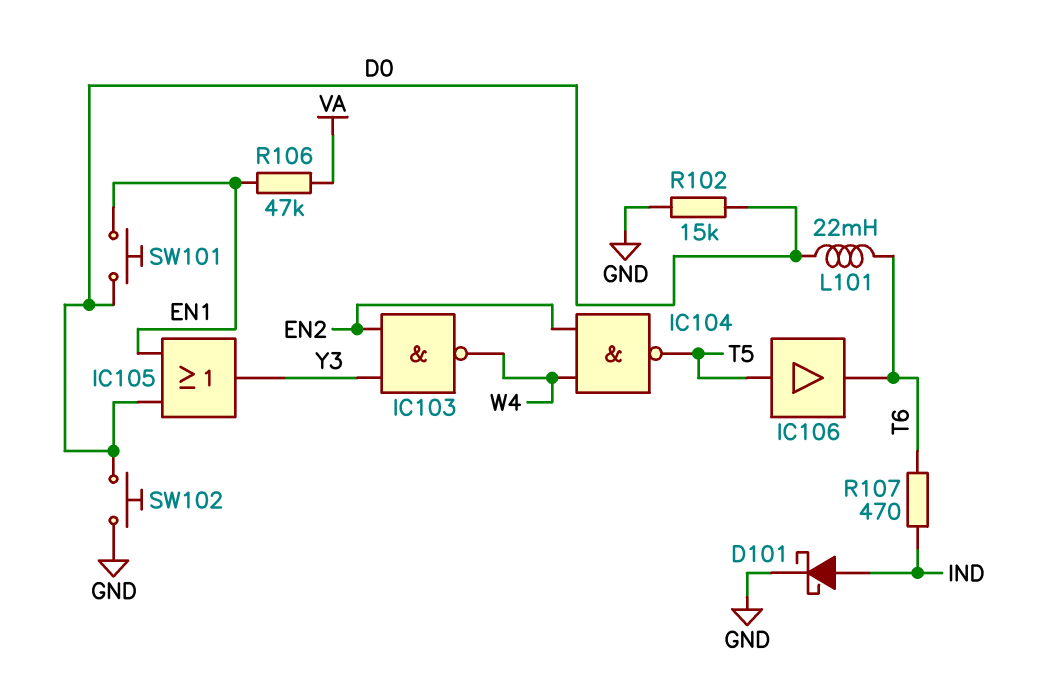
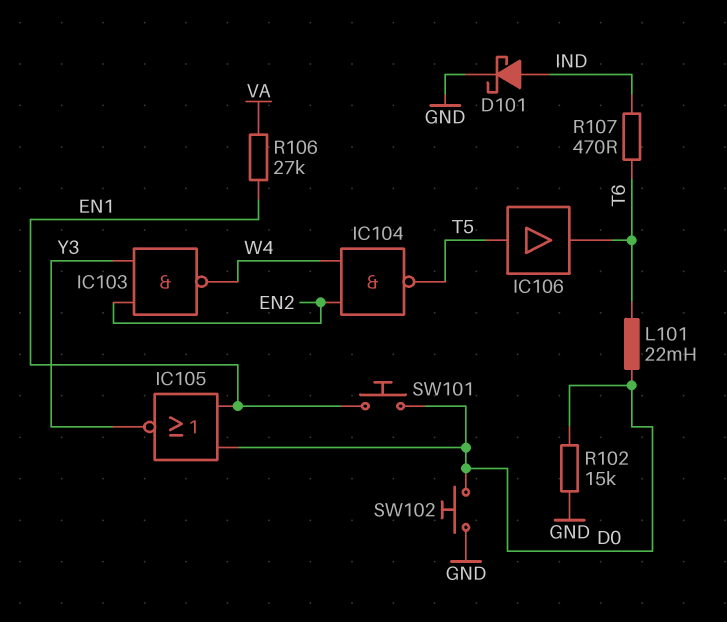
IC105: OR (in D0, in EN1, out Y3) -> NOR (in D0, in EN1, out Y3)
R106: 47k (EN1, VA) -> 27k (EN1, VA)

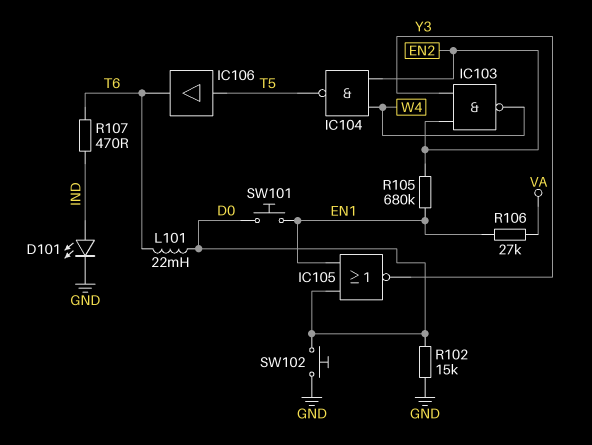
D101: schottky (A IND, K GND) -> LED (A IND, K GND)
R105: none -> 680k (EN1, EN2)

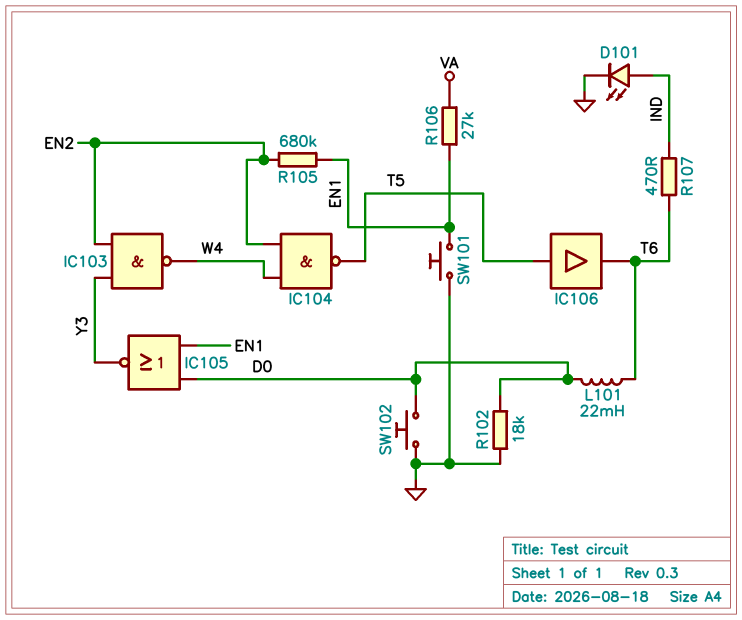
R102: 15k (D0, GND) -> 18k (D0, GND)
SW101: button (D0, EN1) -> button (EN1, GND)

